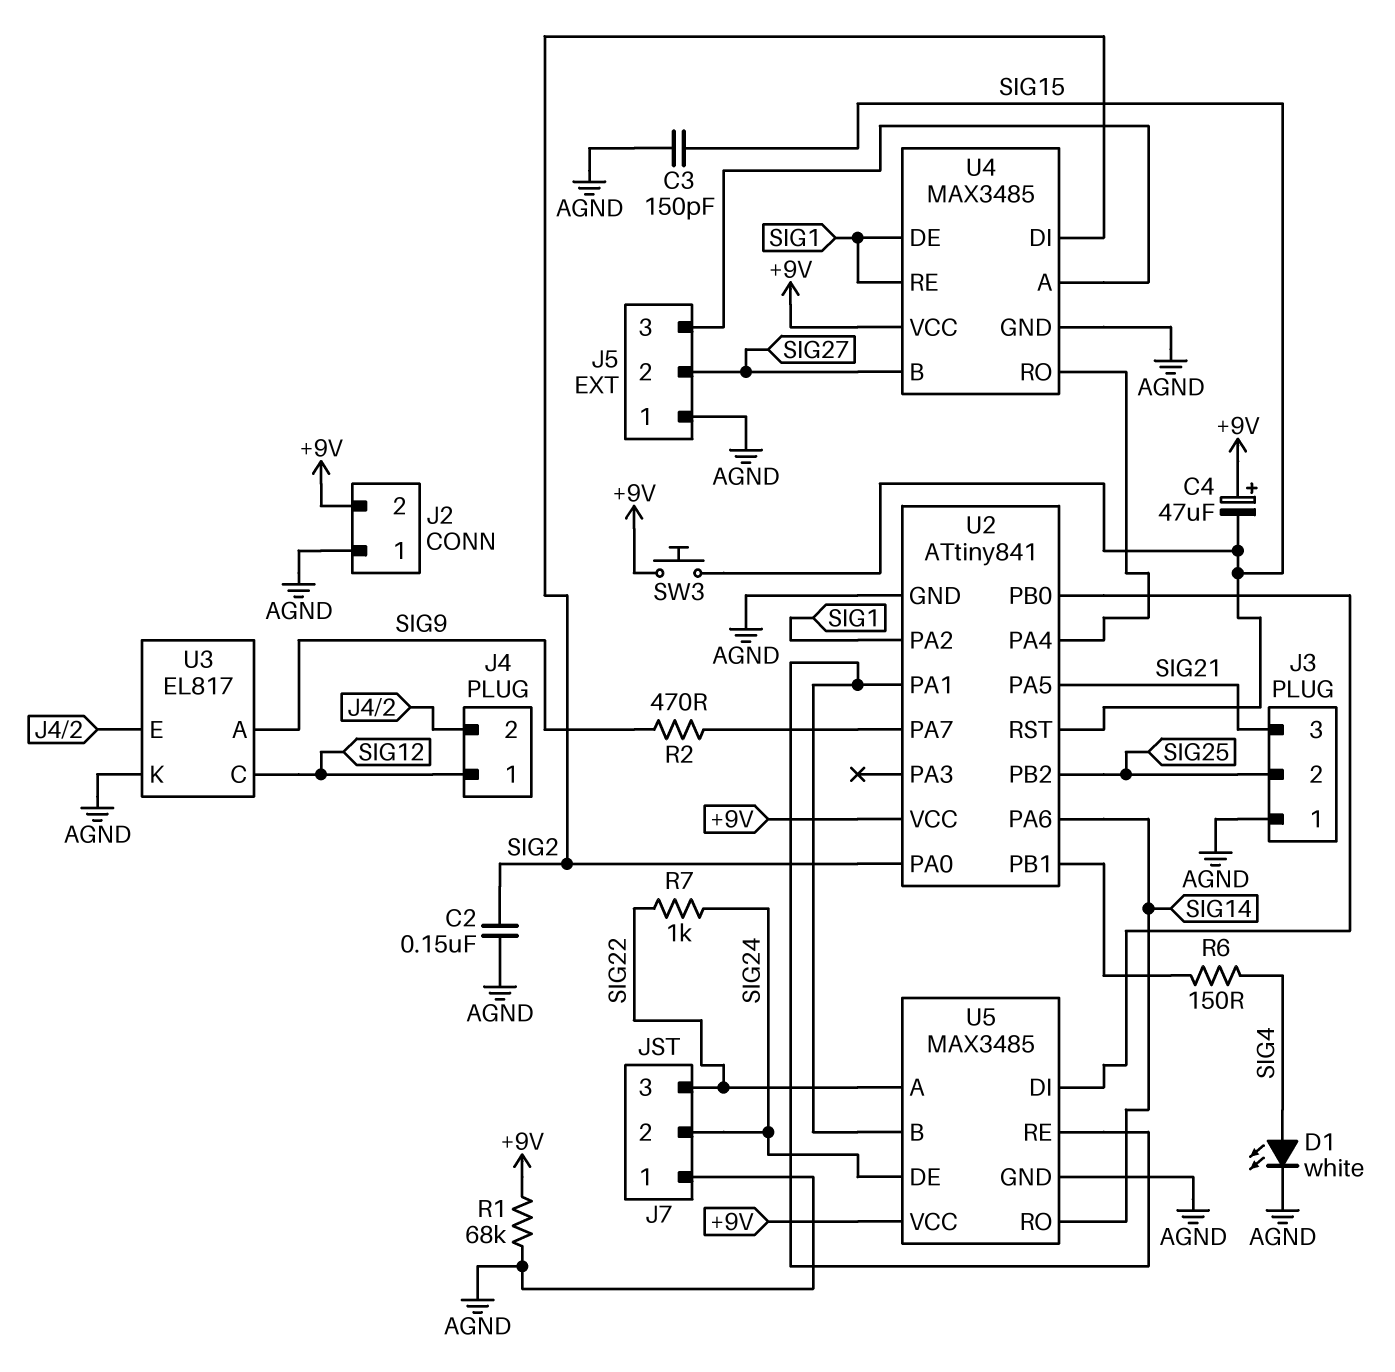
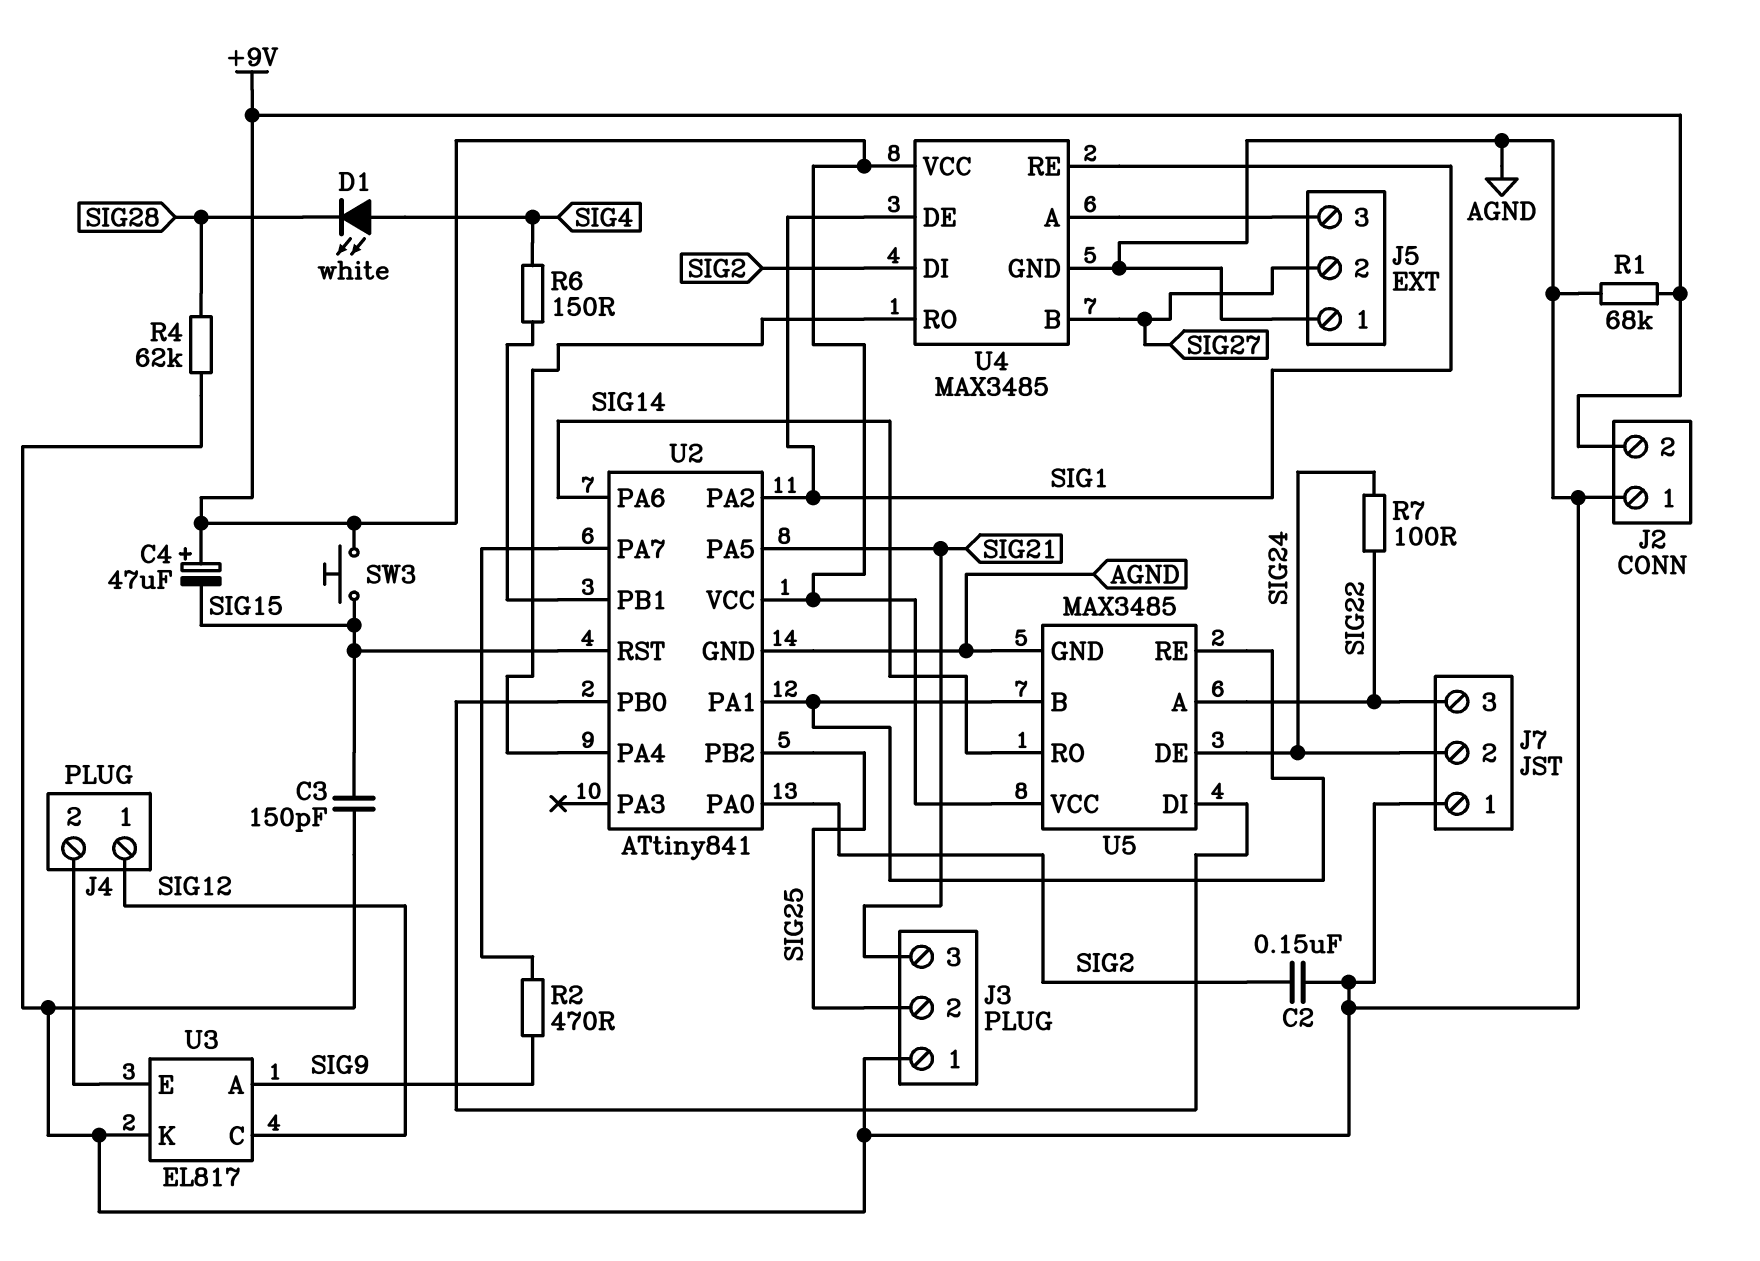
D1: LED white (A SIG4, K AGND) -> LED white (A SIG4, K SIG28)
R4: none -> 62k (AGND, SIG28)
R7: 1k (SIG22, SIG24) -> 100 (SIG22, SIG24)

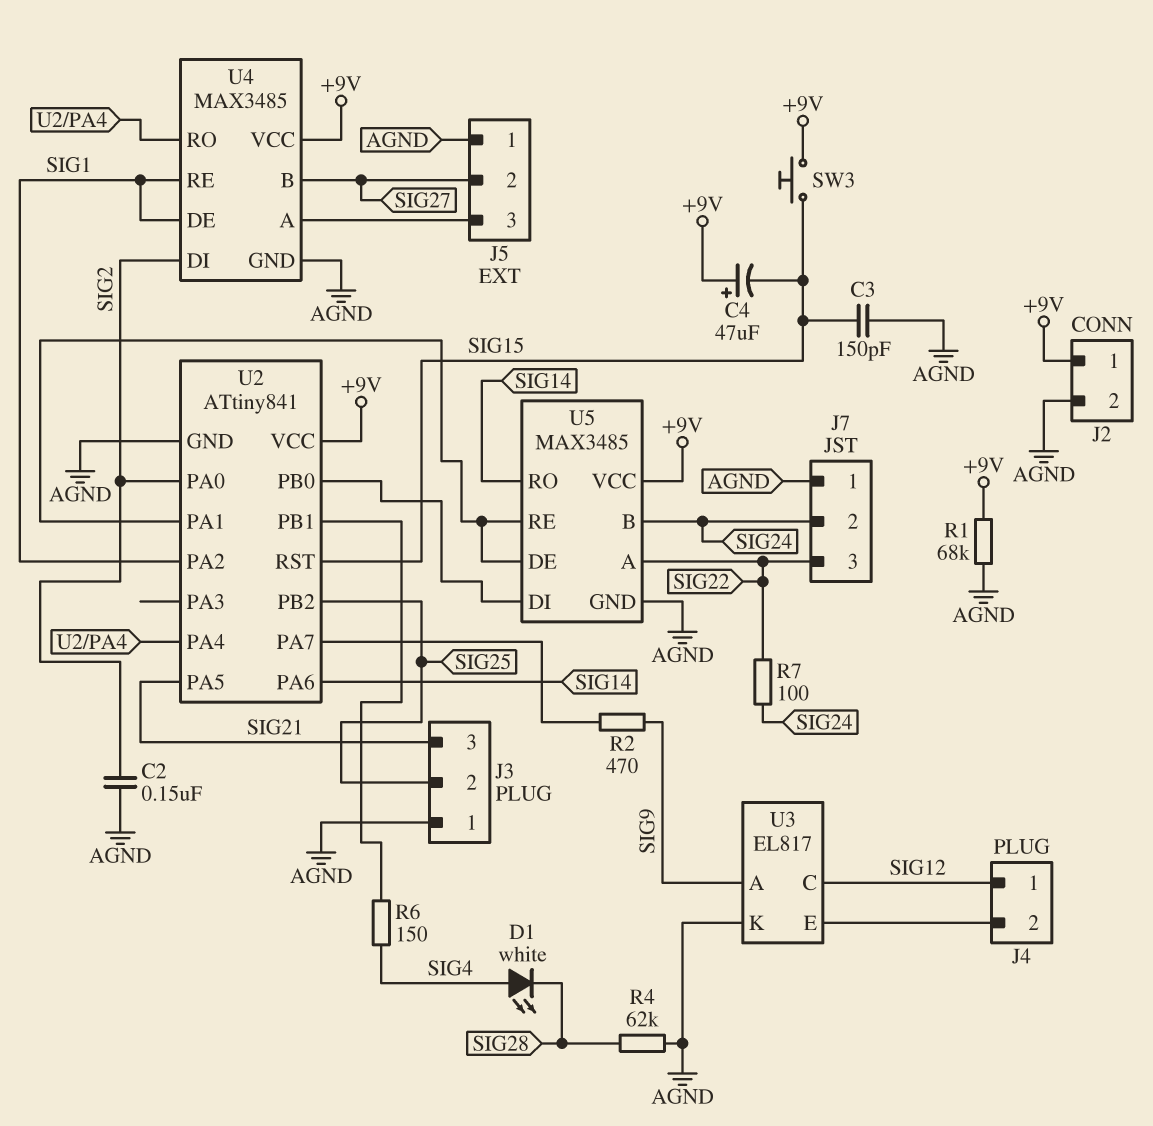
J2 pin 1: AGND -> +9V
J2 pin 2: +9V -> AGND
U5 pin B: U2/PA1 -> SIG24
U5 pin DE: SIG24 -> U2/PA1

